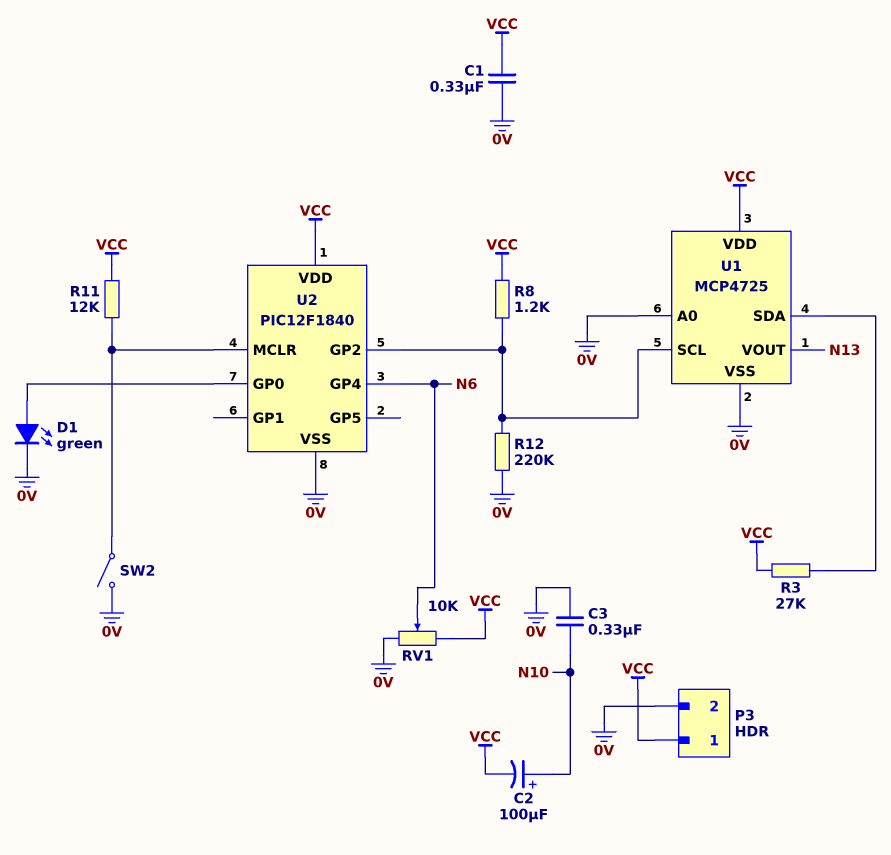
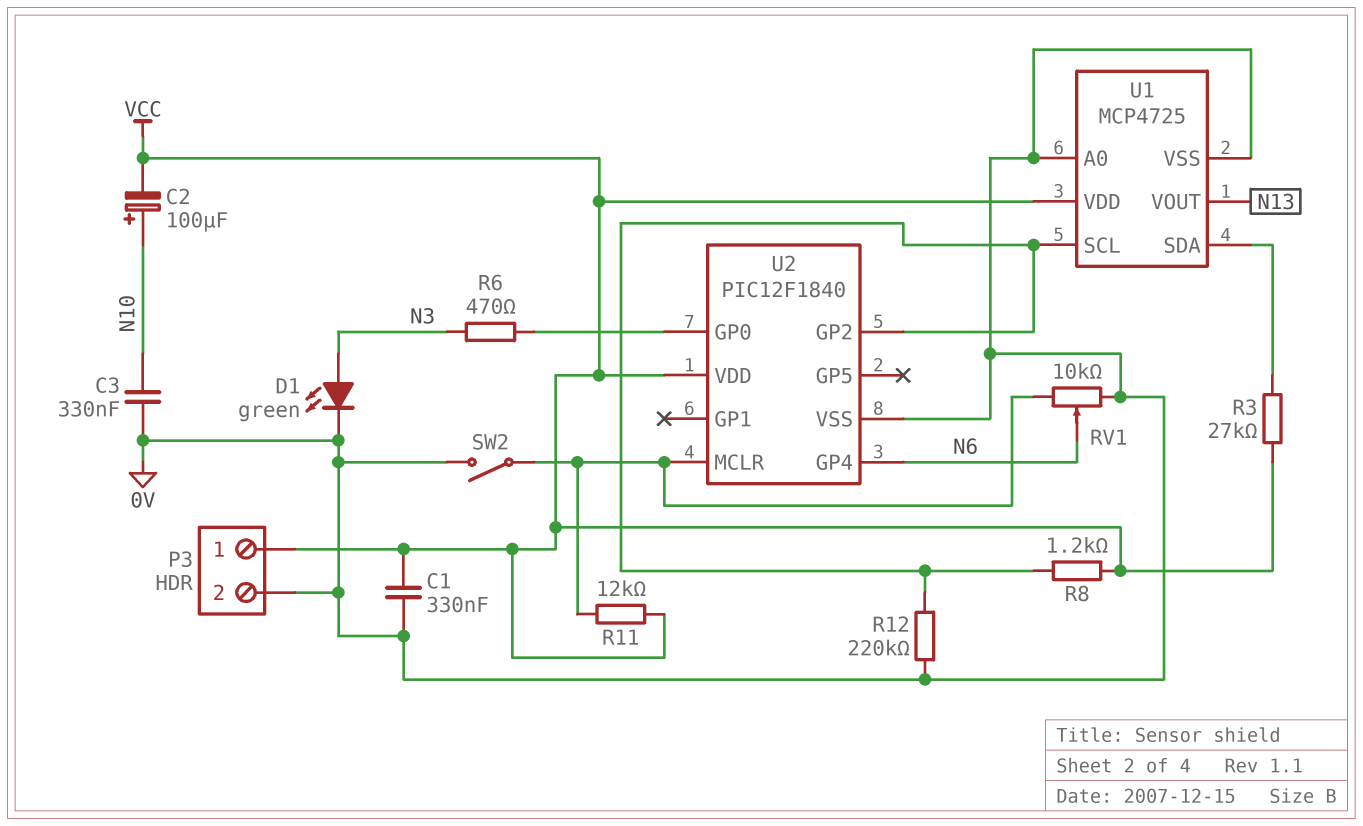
D1: LED green (A U2/GP0, K 0V) -> LED green (A N3, K 0V)
R6: none -> 470 (N3, U2/GP0)
RV1: 10k (0V, VCC, wiper N6) -> 10k (0V, U2/MCLR, wiper N6)

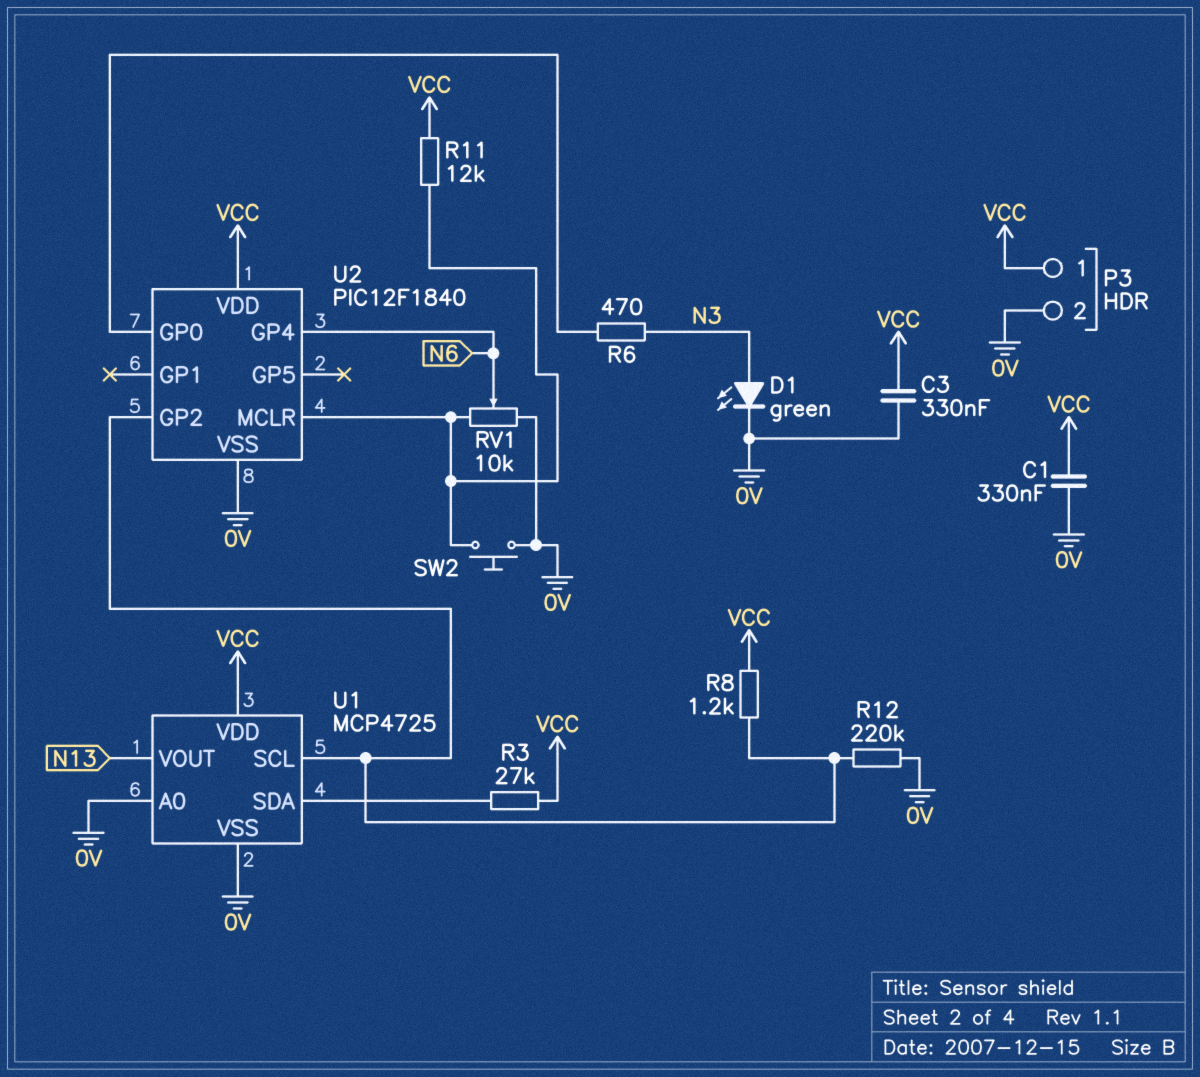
C2: 100uF (plus N10, minus VCC) -> none
C3: 330nF (0V, N10) -> 330nF (0V, VCC)
SW2: switch (0V, U2/MCLR) -> button (0V, U2/MCLR)

